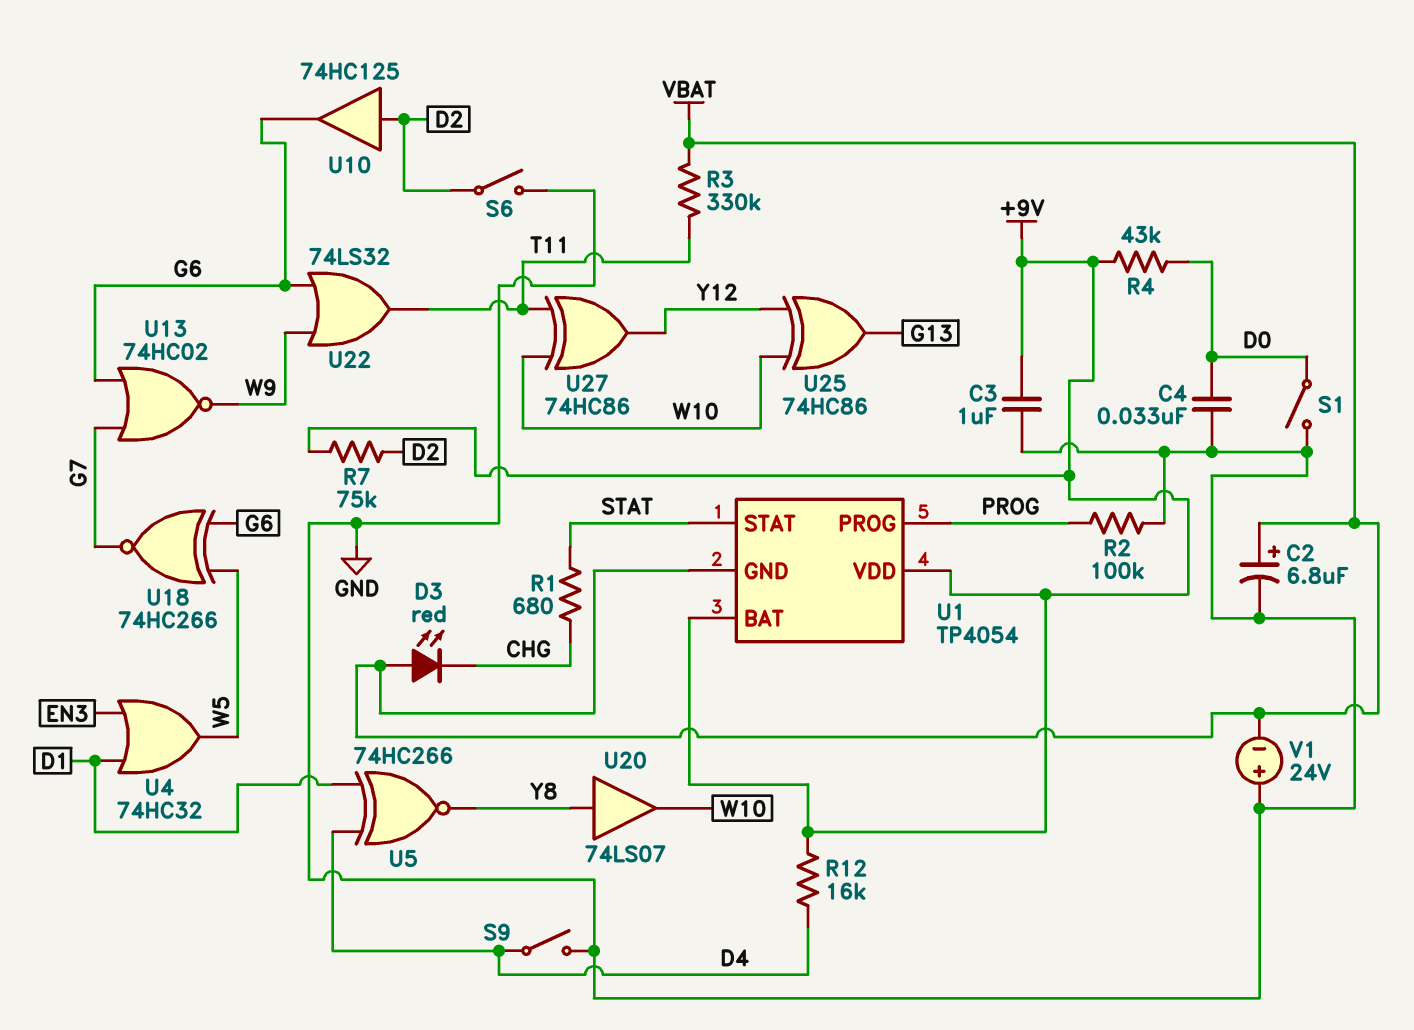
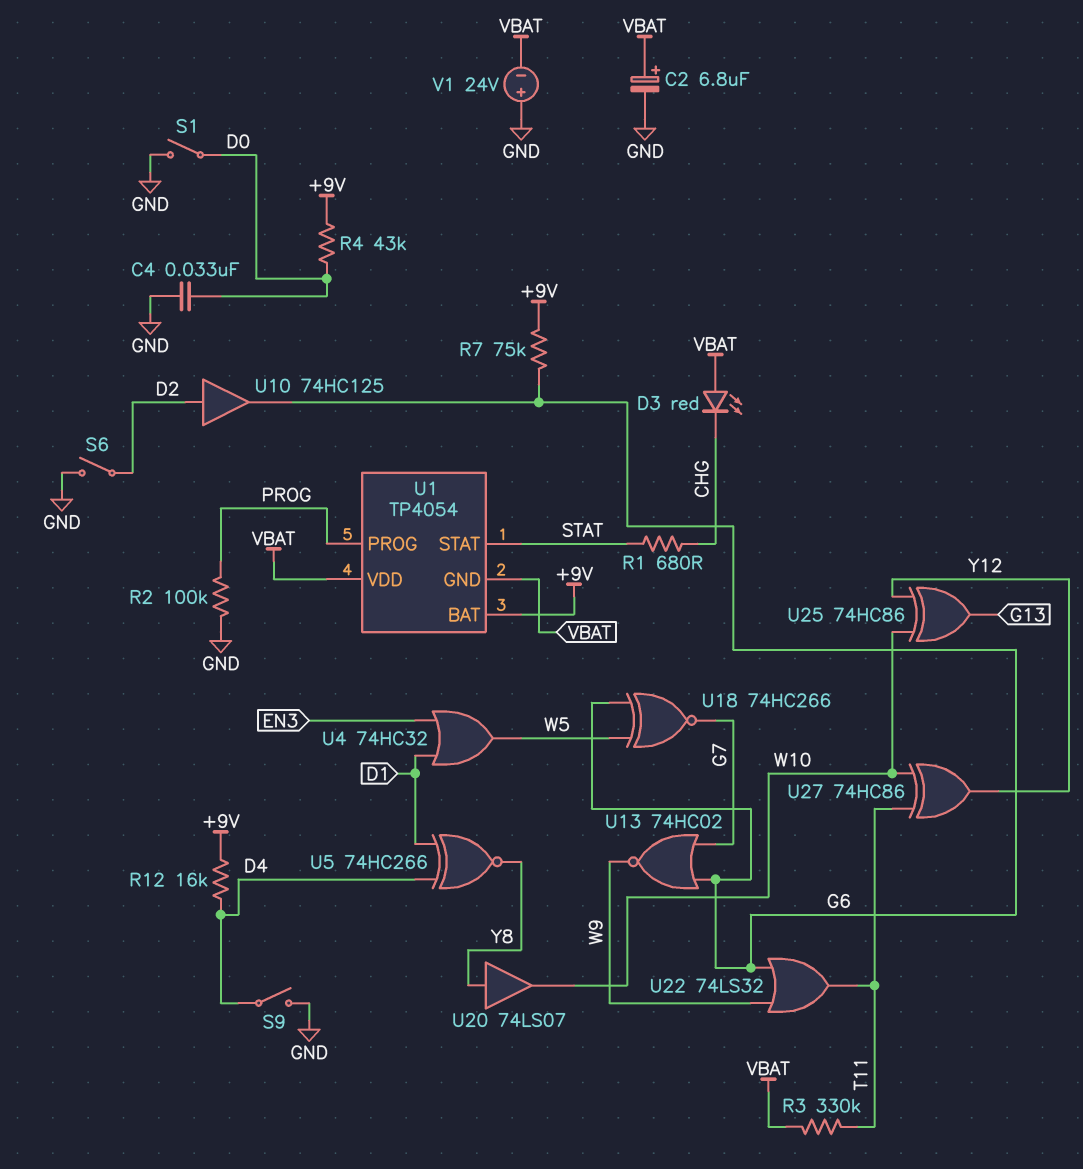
C3: 1uF (+9V, GND) -> none
R7: 75k (+9V, D2) -> 75k (+9V, G6)
U1 pin VDD: +9V -> VBAT

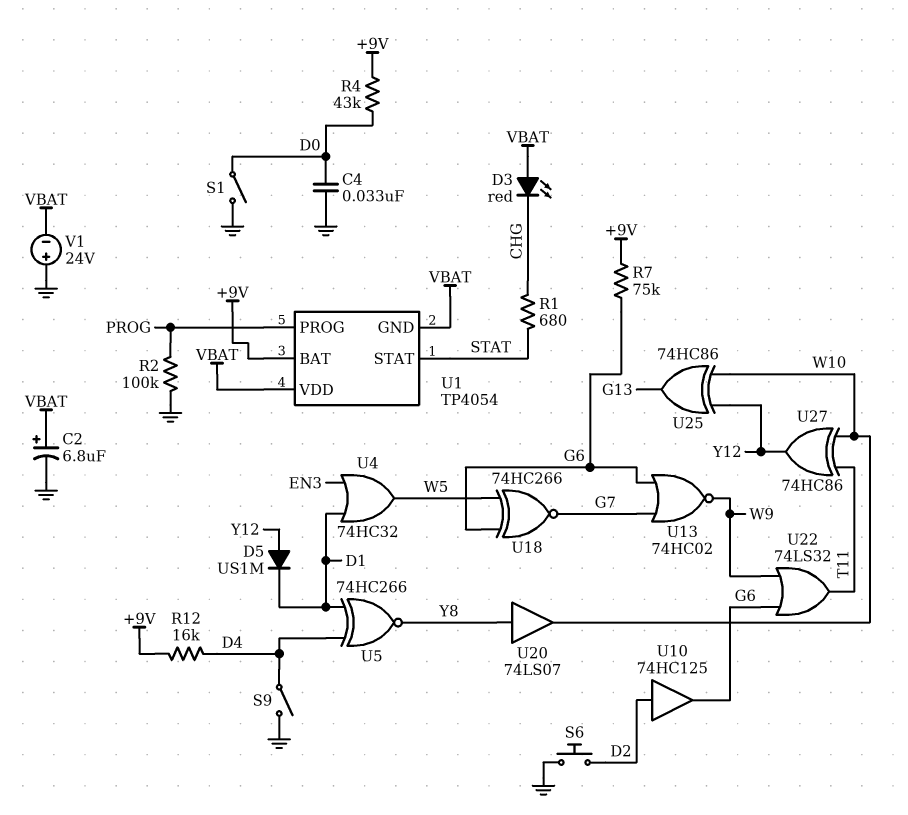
D5: none -> diode US1M (A Y12, K D1)
R3: 330k (T11, VBAT) -> none
S6: switch (D2, GND) -> button (D2, GND)

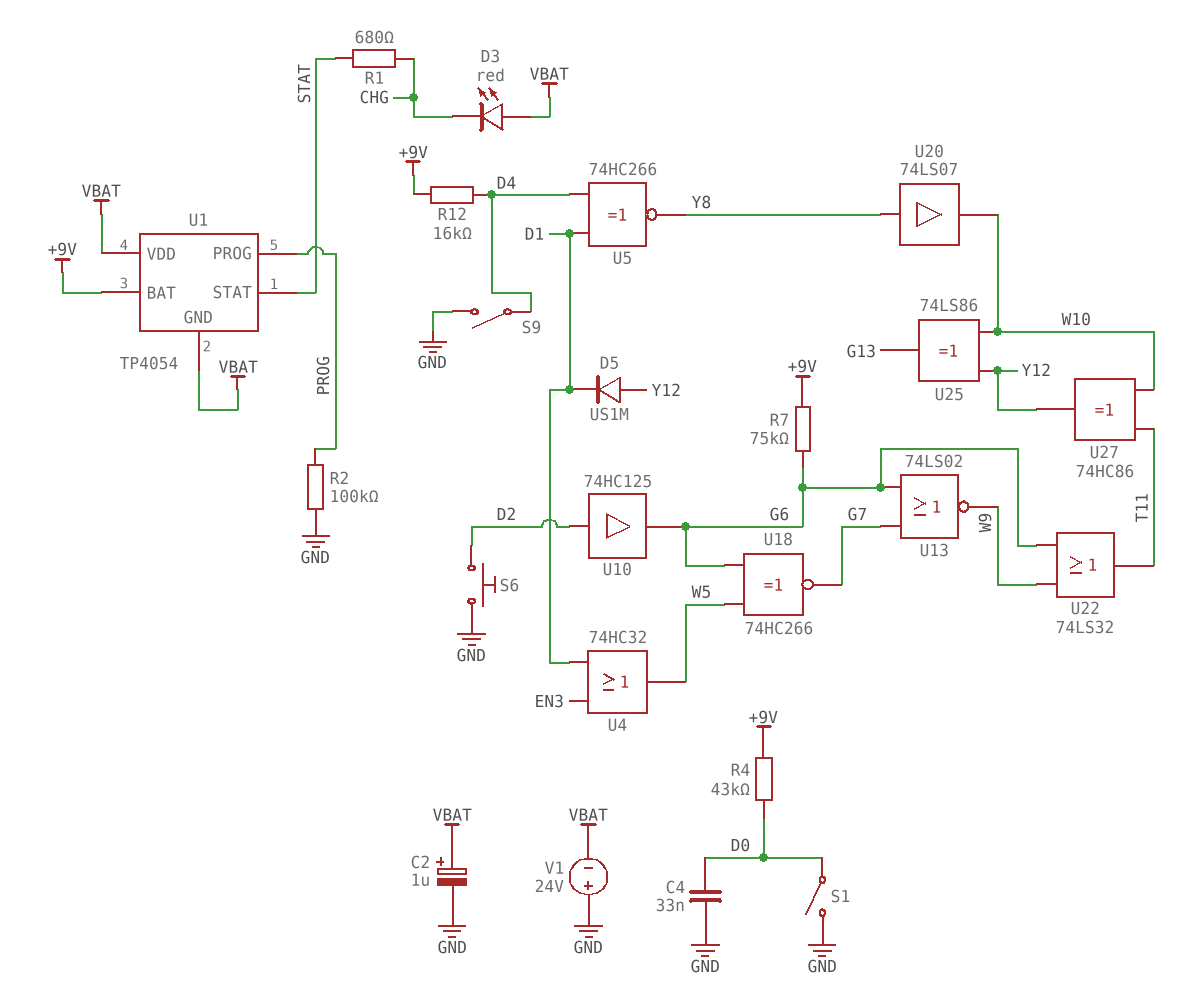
C2: 6.8uF (plus VBAT, minus GND) -> 1uF (plus VBAT, minus GND)
U13: NOR 74HC02 (in G6, in G7, out W9) -> NOR 74LS02 (in G6, in G7, out W9)
U25: XOR 74HC86 (in W10, in Y12, out G13) -> XOR 74LS86 (in W10, in Y12, out G13)

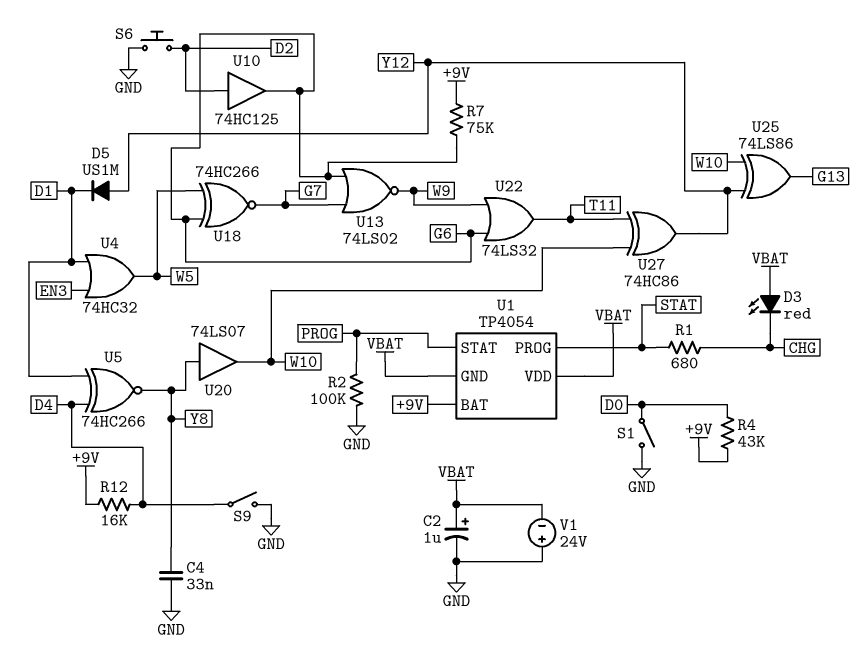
C4: 33nF (D0, GND) -> 33nF (GND, Y8)
U1 pin PROG: PROG -> STAT
U1 pin STAT: STAT -> PROG

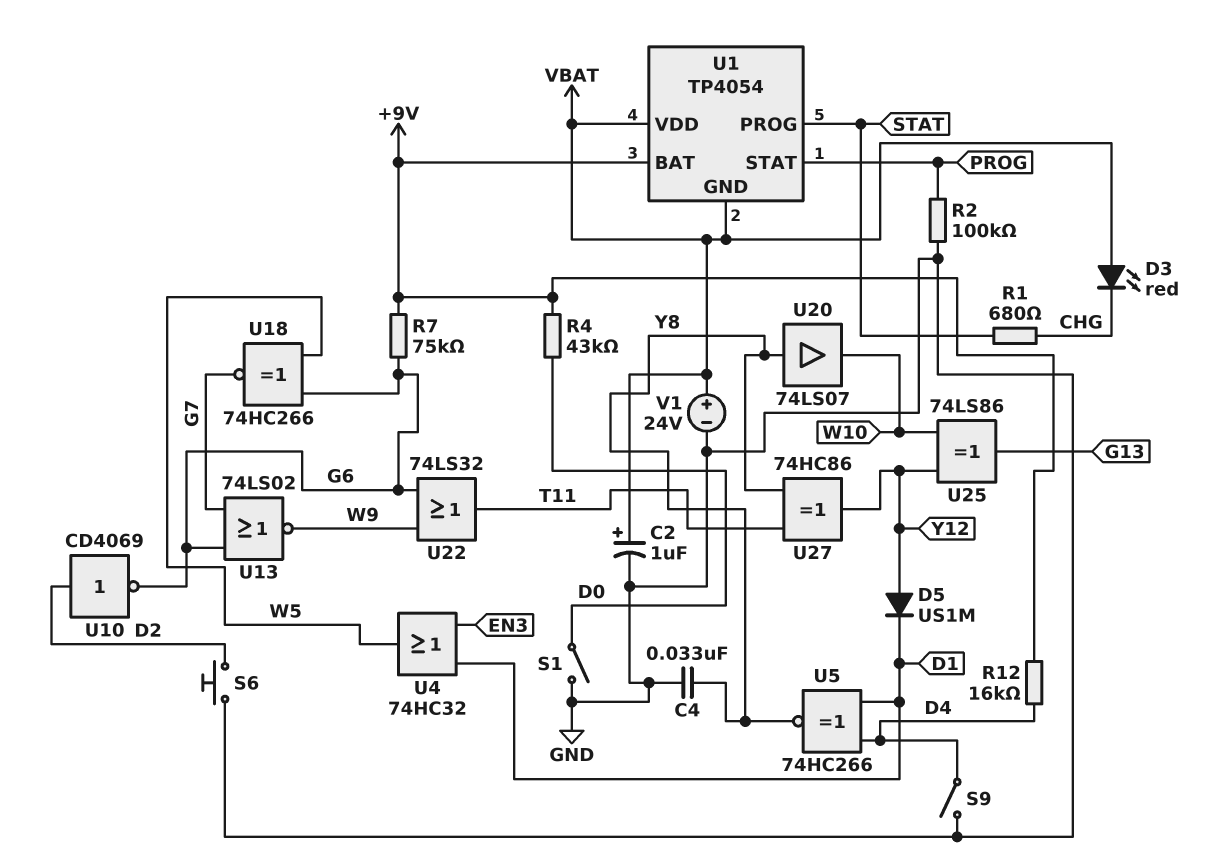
U10: buffer 74HC125 (in D2, out G6) -> NOT CD4069 (in D2, out G6)
U27: XOR 74HC86 (in T11, in W10, out Y12) -> XOR 74HC86 (in T11, in Y8, out Y12)
V1: 24V (plus GND, minus VBAT) -> 24V (plus VBAT, minus GND)

